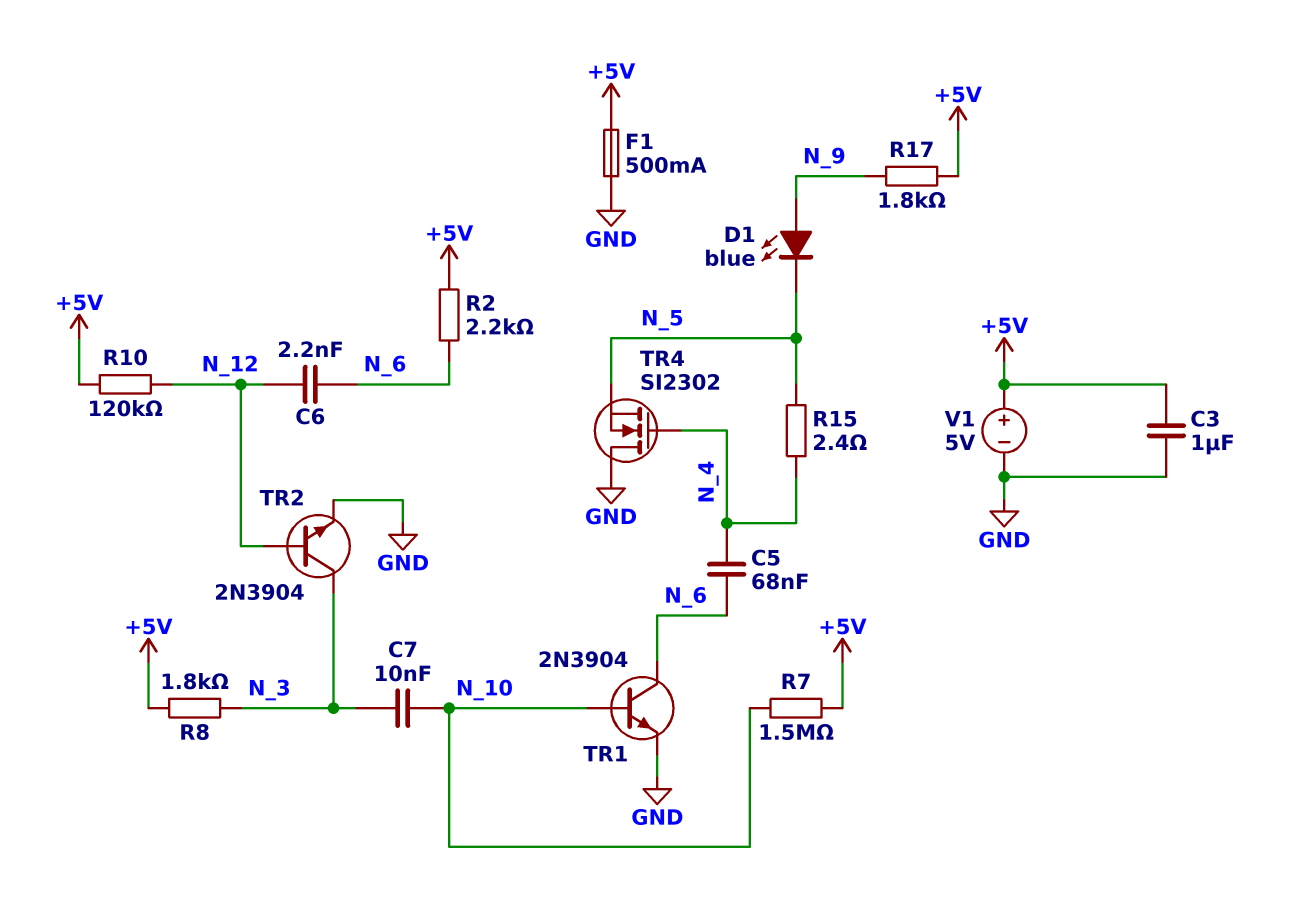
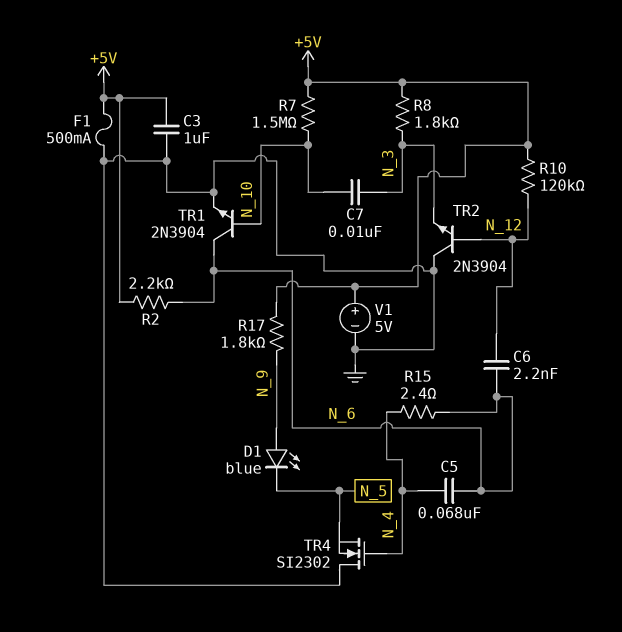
R15: 2.4 (N_4, N_5) -> 2.4 (N_4, N_6)
TR2: NPN 2N3904 (B N_12, C N_3, E GND) -> NPN 2N3904 (B N_12, C GND, E N_3)

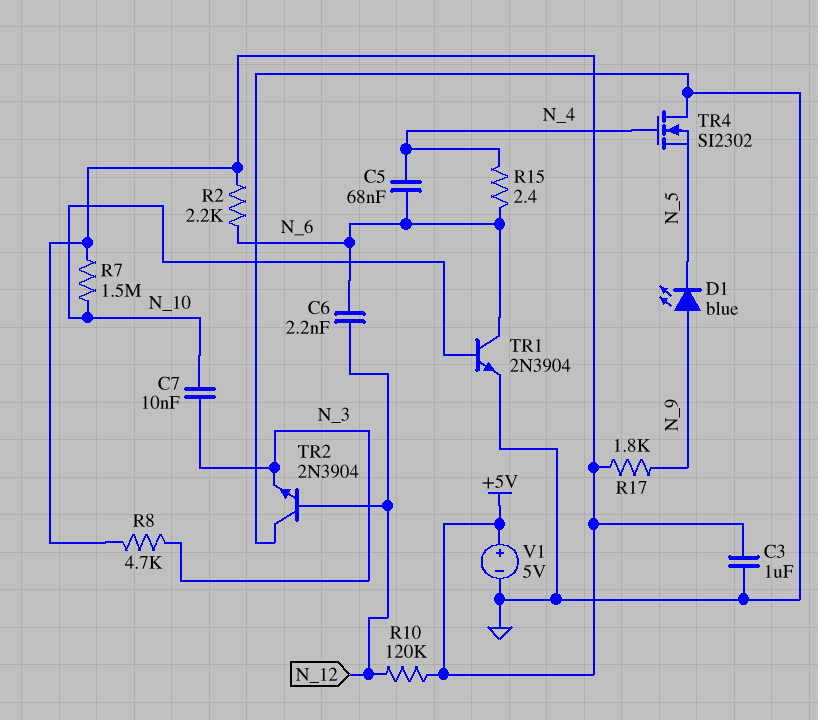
F1: 500mA (+5V, GND) -> none
R8: 1.8k (+5V, N_3) -> 4.7k (+5V, N_3)

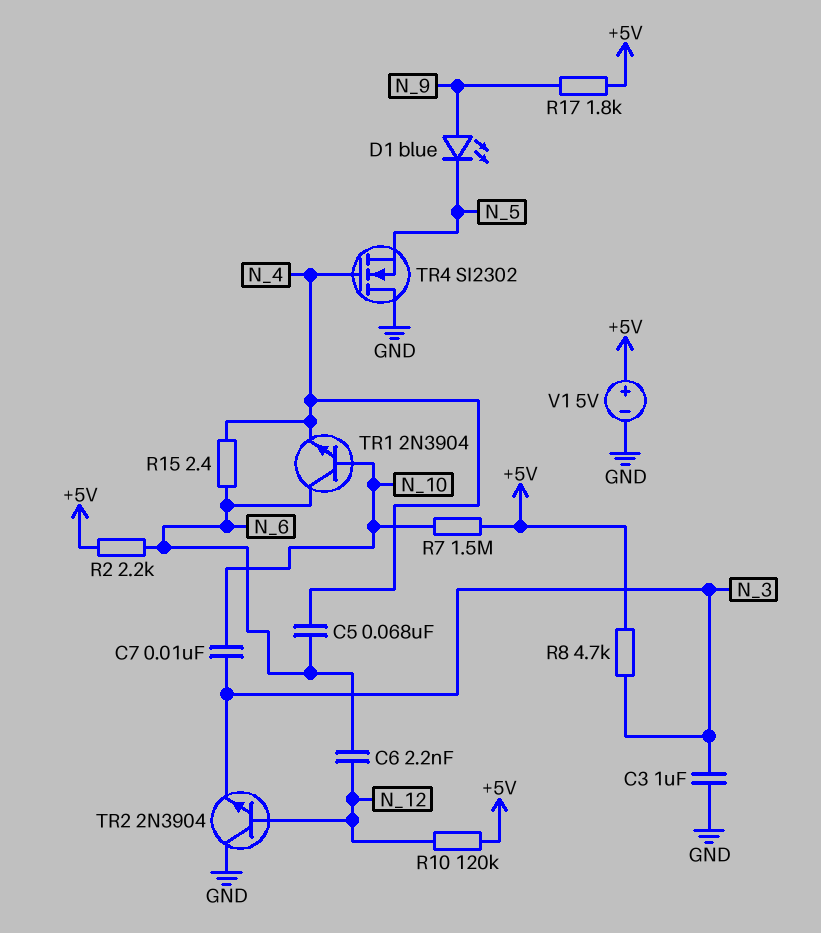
C3: 1uF (+5V, GND) -> 1uF (GND, N_3)
TR1: NPN 2N3904 (B N_10, C N_6, E GND) -> NPN 2N3904 (B N_10, C N_6, E N_4)

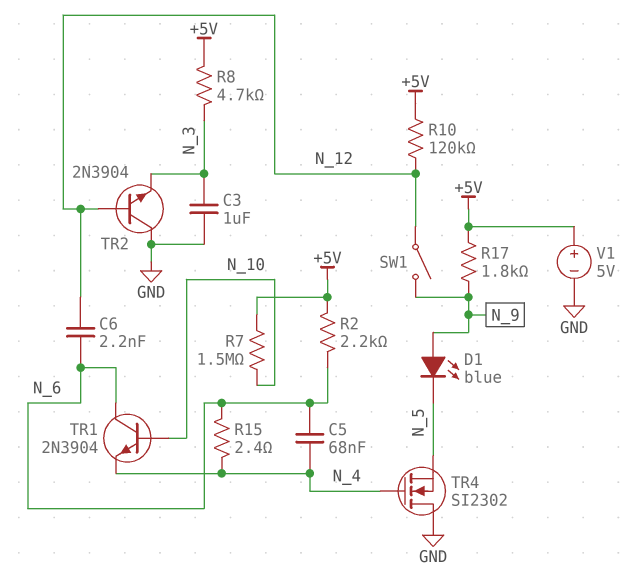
C7: 10nF (N_3, N_10) -> none
SW1: none -> switch (N_9, N_12)

